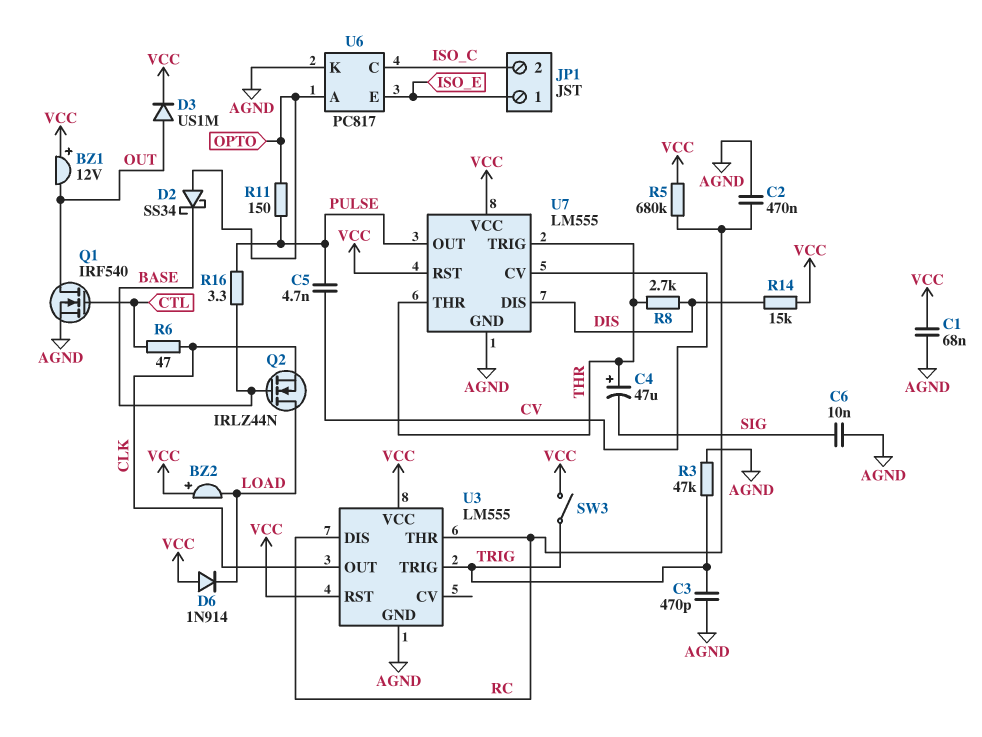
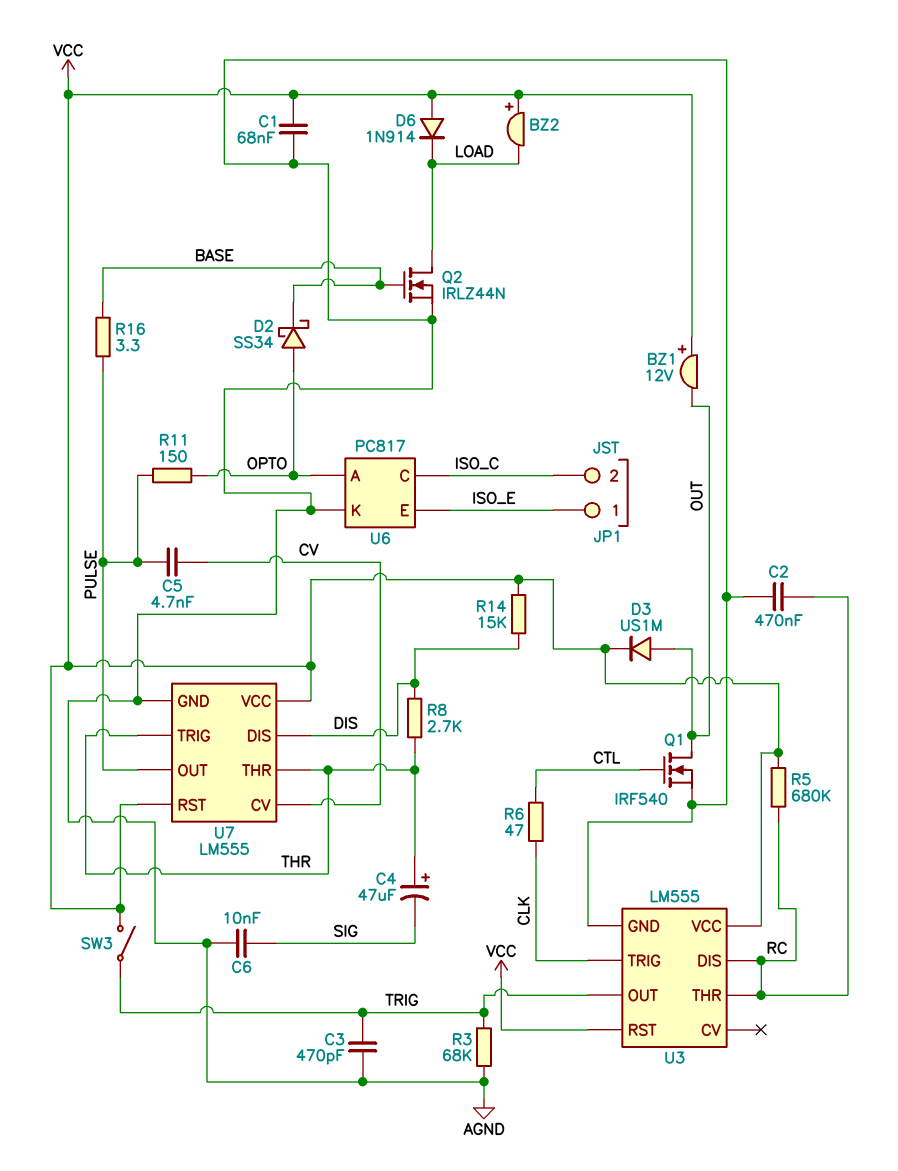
Q2: NMOS IRLZ44N (G BASE, D LOAD, S CLK) -> NMOS IRLZ44N (G BASE, D LOAD, S AGND)
R3: 47k (AGND, TRIG) -> 68k (AGND, TRIG)
U3 pin OUT: CLK -> TRIG
U3 pin TRIG: TRIG -> CLK

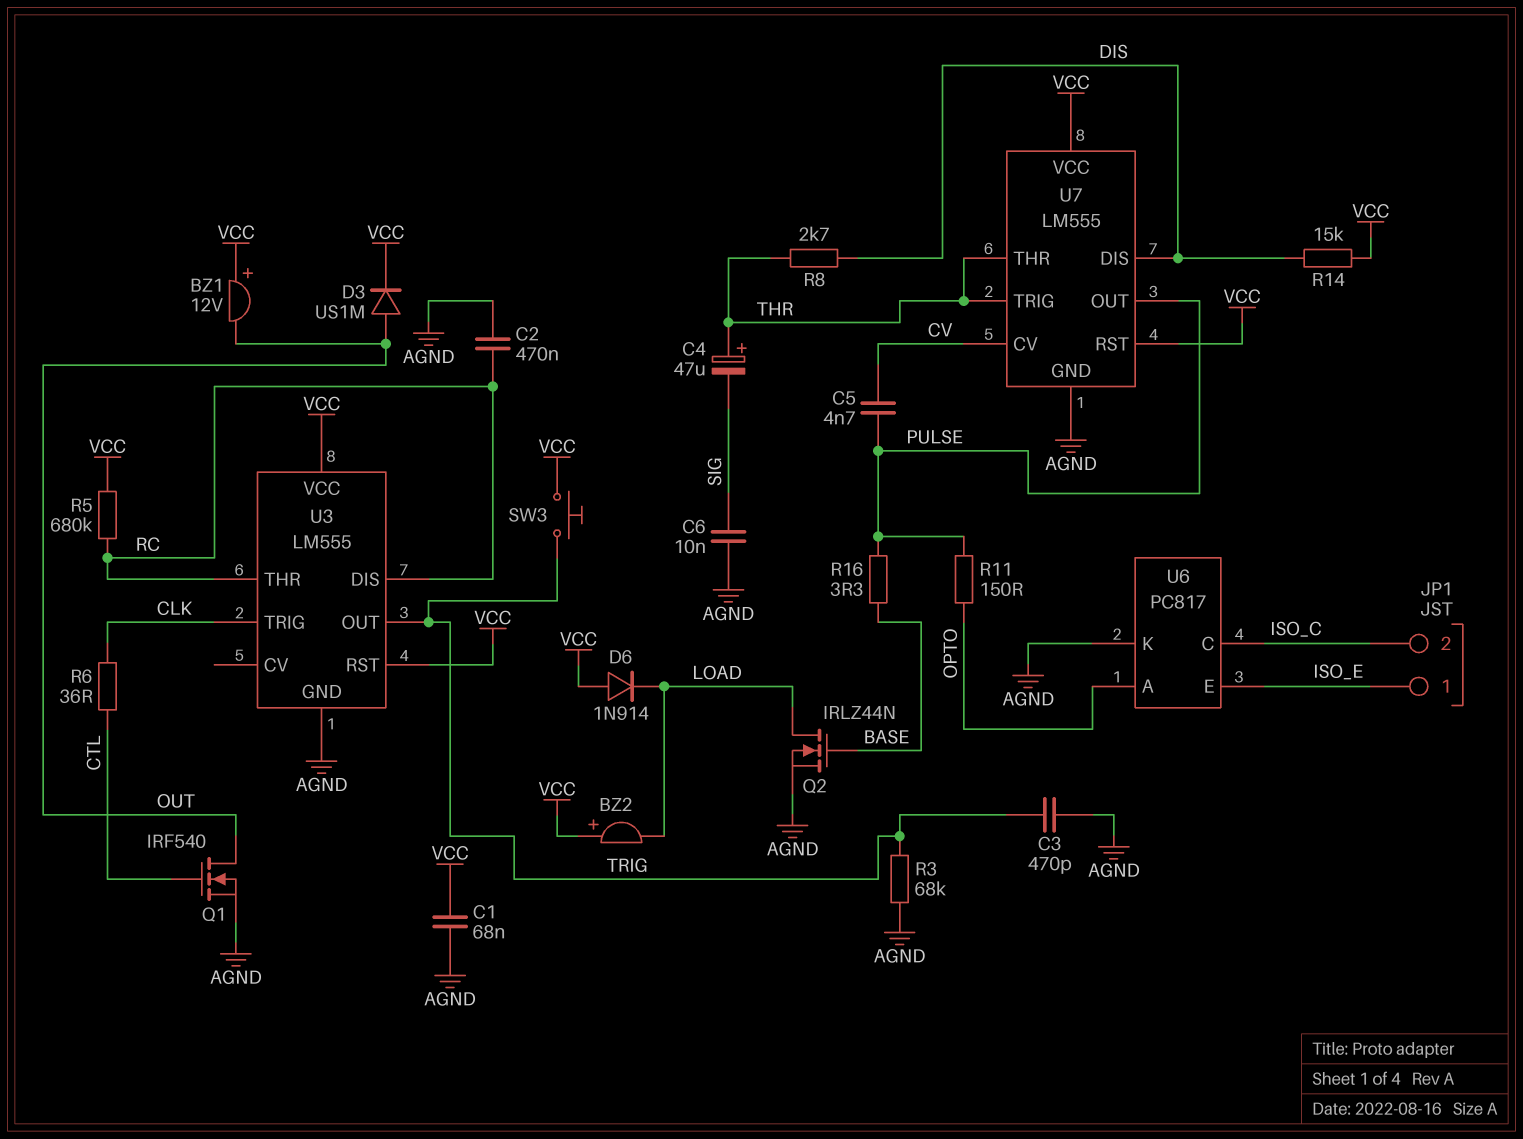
D2: schottky SS34 (A OPTO, K BASE) -> none
R6: 47 (CLK, CTL) -> 36 (CLK, CTL)
SW3: switch (TRIG, VCC) -> button (TRIG, VCC)

